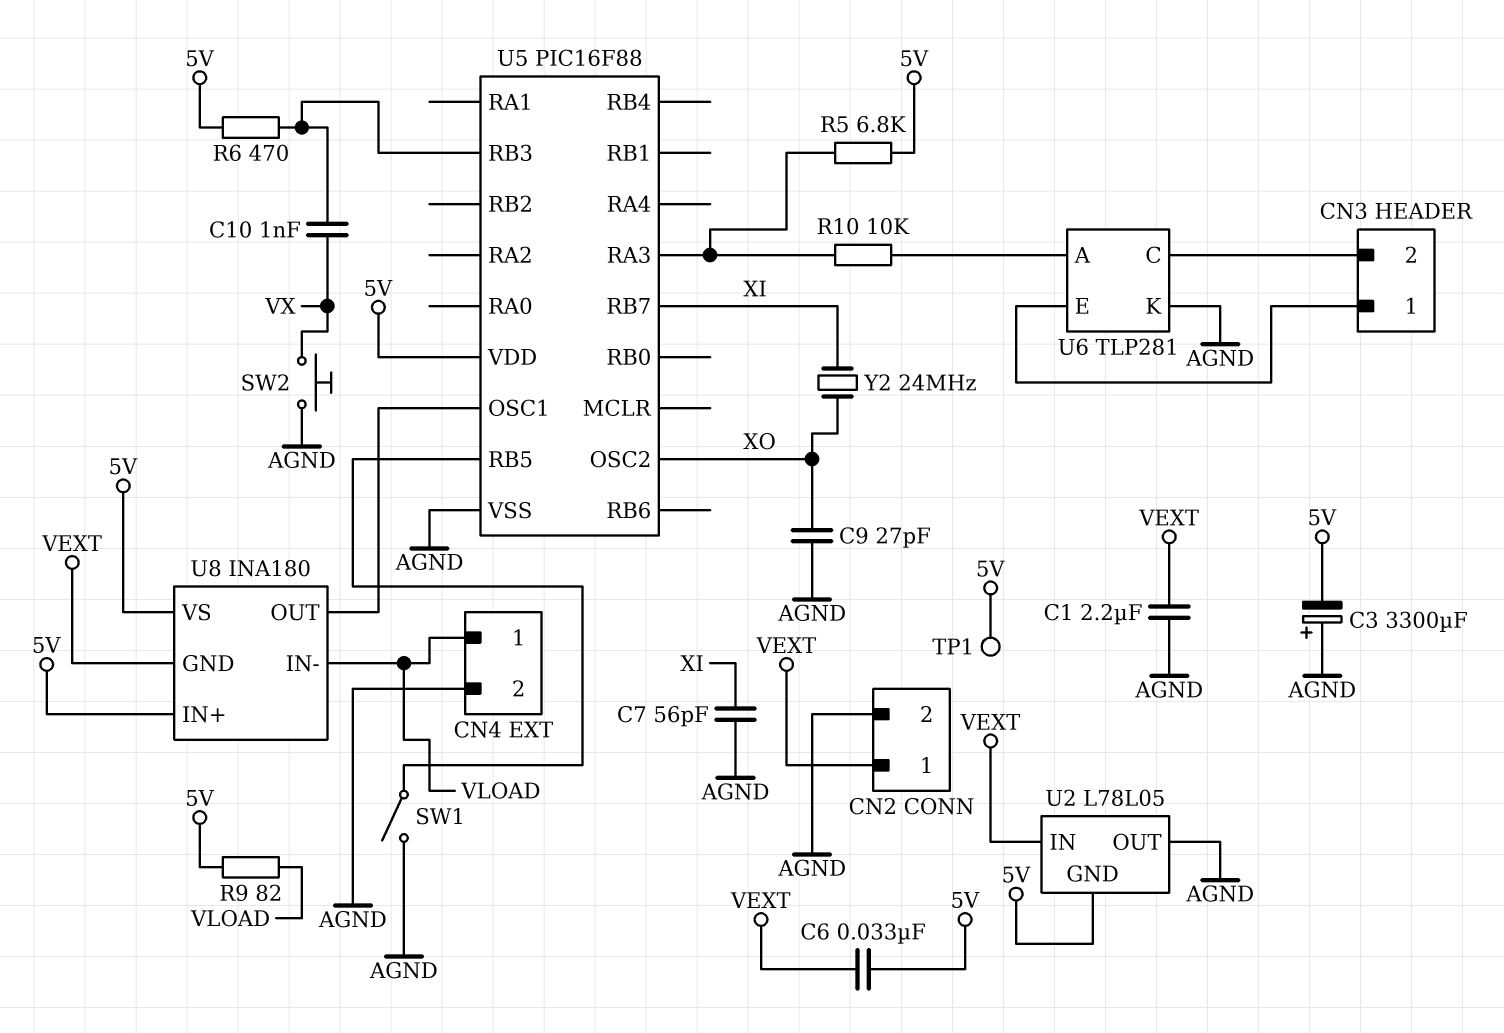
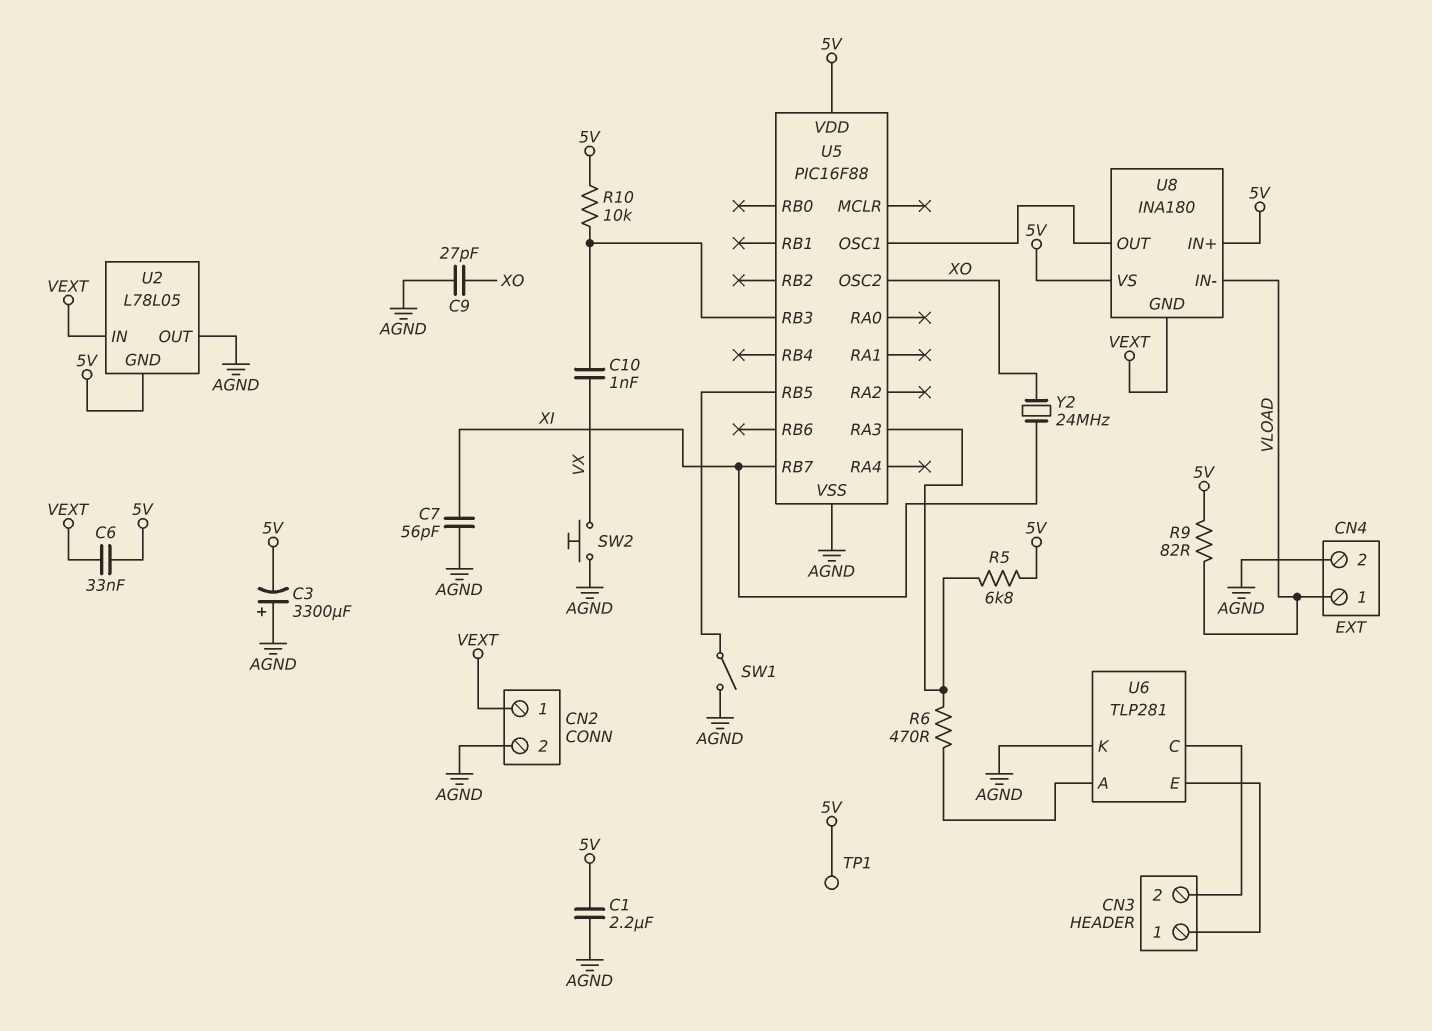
C1: 2.2uF (AGND, VEXT) -> 2.2uF (5V, AGND)
R6: 470 (5V, U5/RB3) -> 470 (U5/RA3, U6/A)
R10: 10k (U5/RA3, U6/A) -> 10k (5V, U5/RB3)

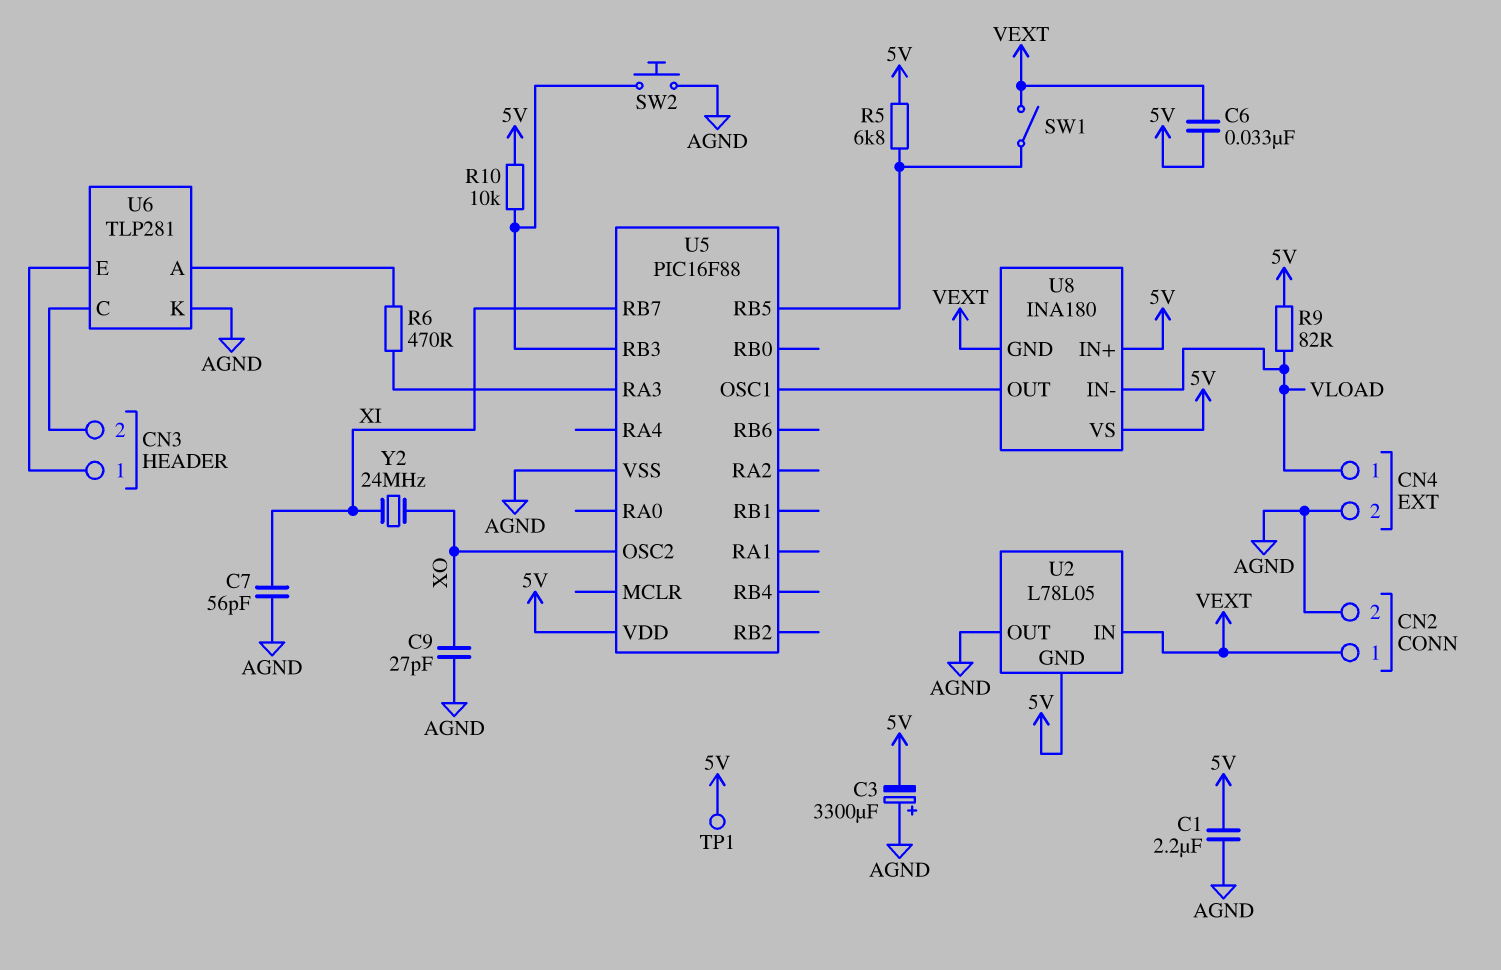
C10: 1nF (U5/RB3, VX) -> none
R5: 6.8k (5V, U5/RA3) -> 6.8k (5V, U5/RB5)
SW1: switch (AGND, U5/RB5) -> switch (U5/RB5, VEXT)
SW2: button (AGND, VX) -> button (AGND, U5/RB3)

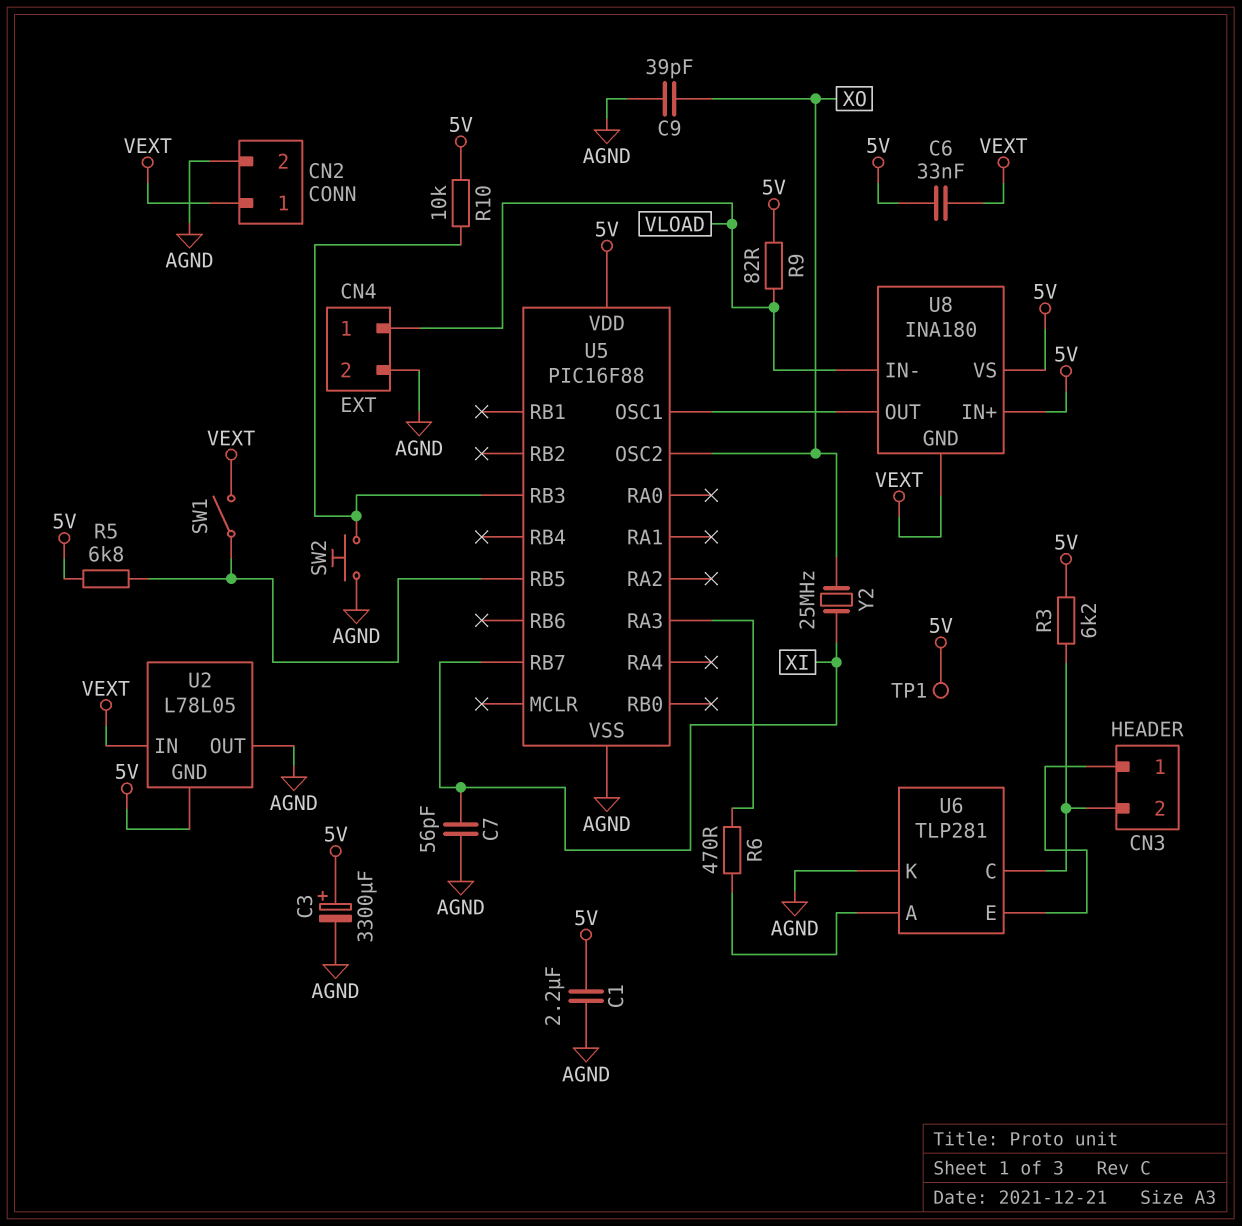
C3: 3300uF (plus AGND, minus 5V) -> 3300uF (plus 5V, minus AGND)
C9: 27pF (AGND, XO) -> 39pF (AGND, XO)
R3: none -> 6.2k (5V, CN3/2)
Y2: 24MHz (XI, XO) -> 25MHz (XI, XO)

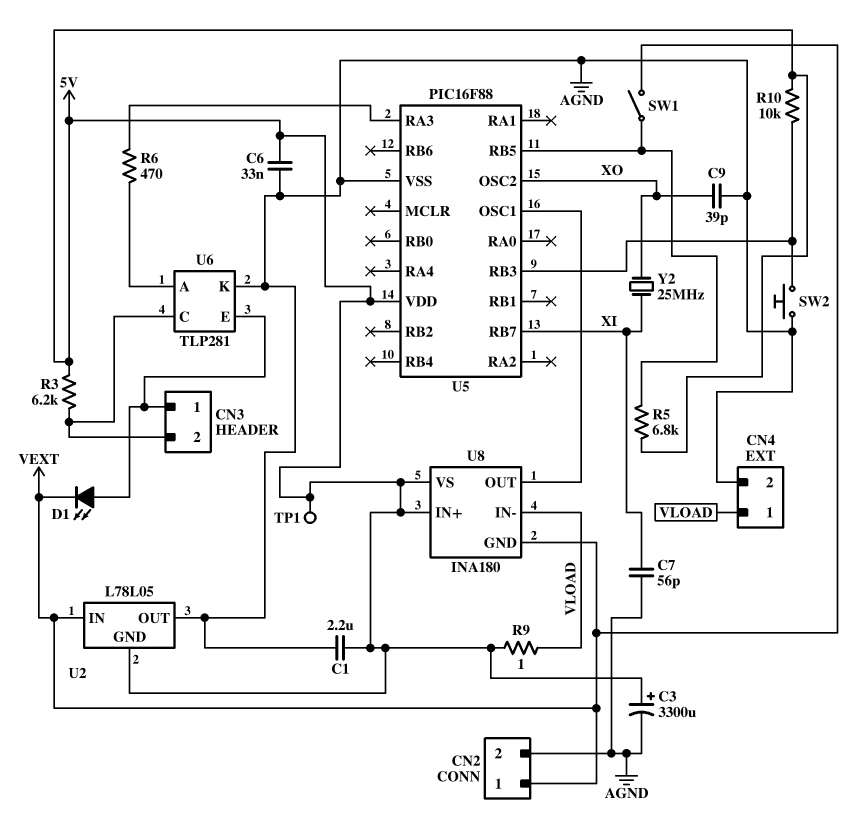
C6: 33nF (5V, VEXT) -> 33nF (5V, AGND)
D1: none -> LED (A CN3/1, K VEXT)
R9: 82 (5V, VLOAD) -> 1 (5V, VLOAD)

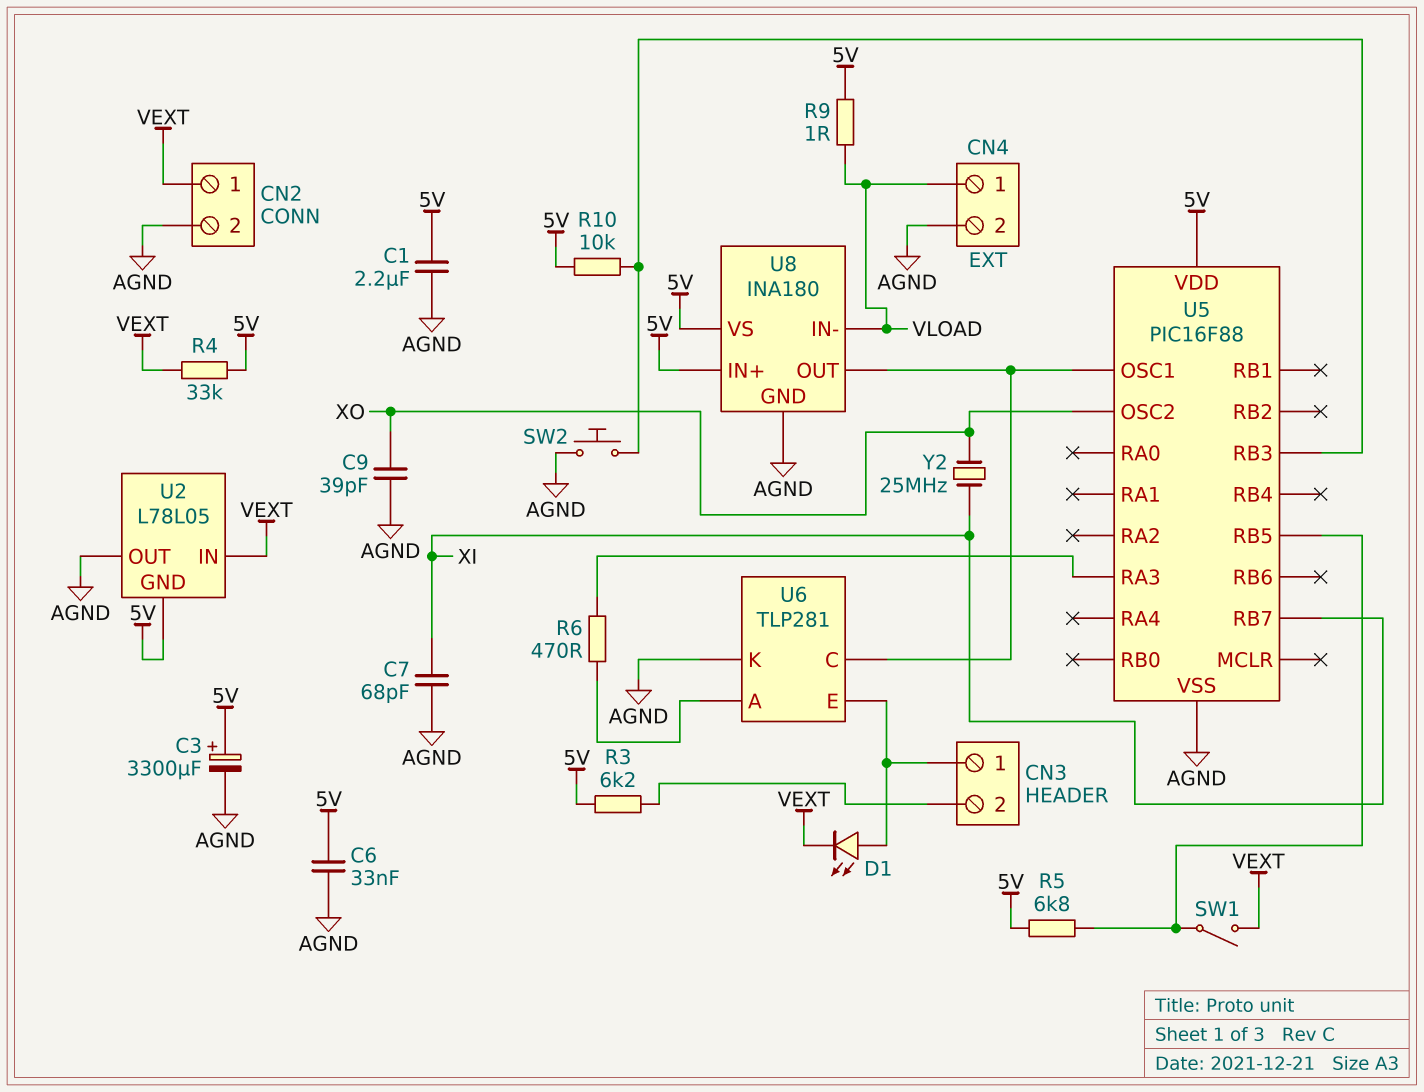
C7: 56pF (AGND, XI) -> 68pF (AGND, XI)
R4: none -> 33k (5V, VEXT)
TP1: test point (5V) -> none
U6 pin C: CN3/2 -> U5/OSC1
U8 pin GND: VEXT -> AGND

